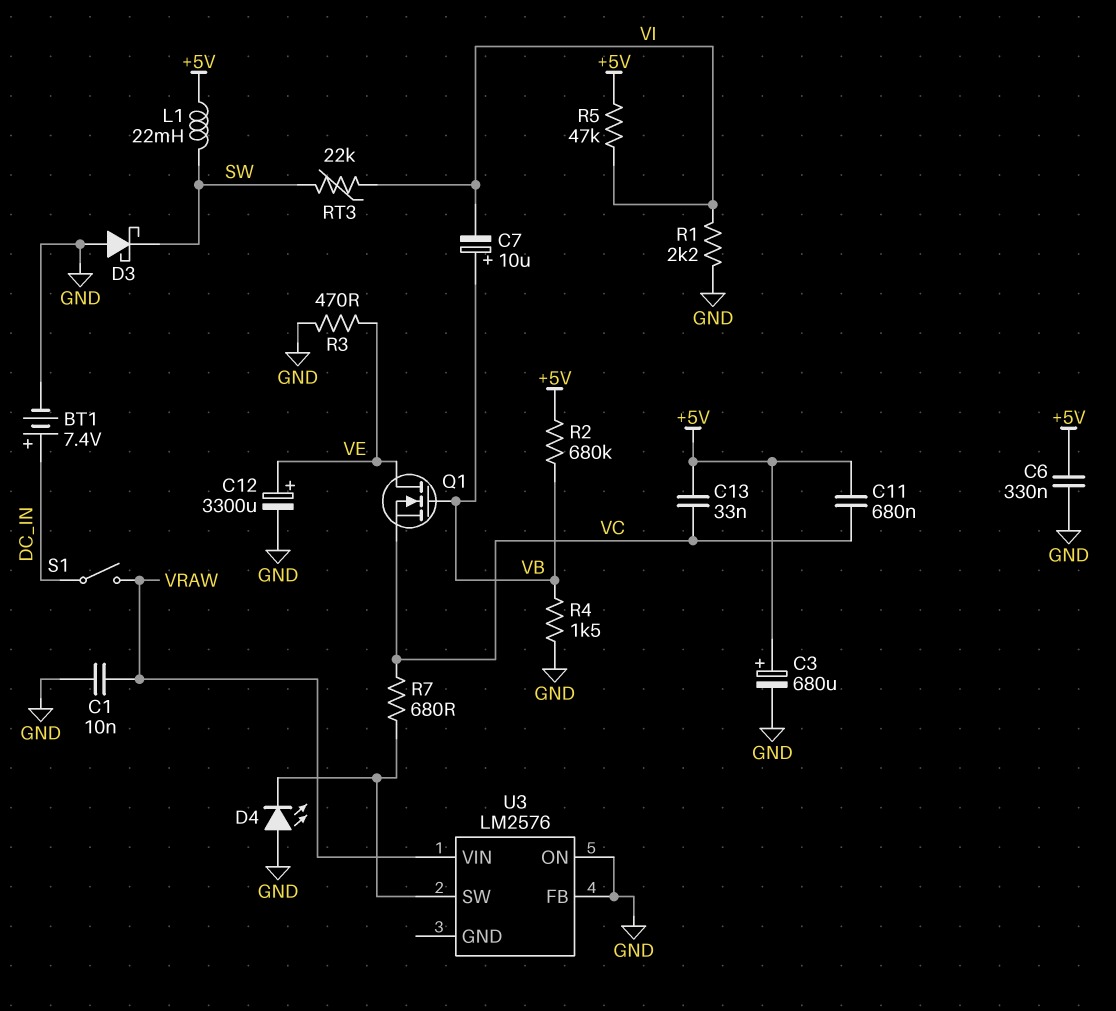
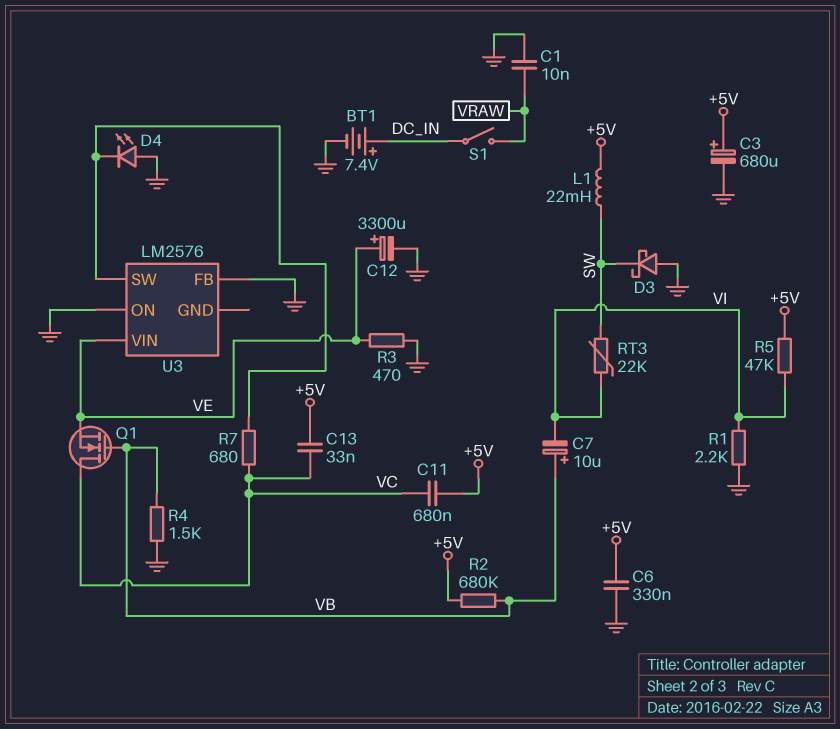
Q1: NMOS (G VB, D VE, S VC) -> NMOS (G VB, D VC, S VE)
U3 pin VIN: VRAW -> VE

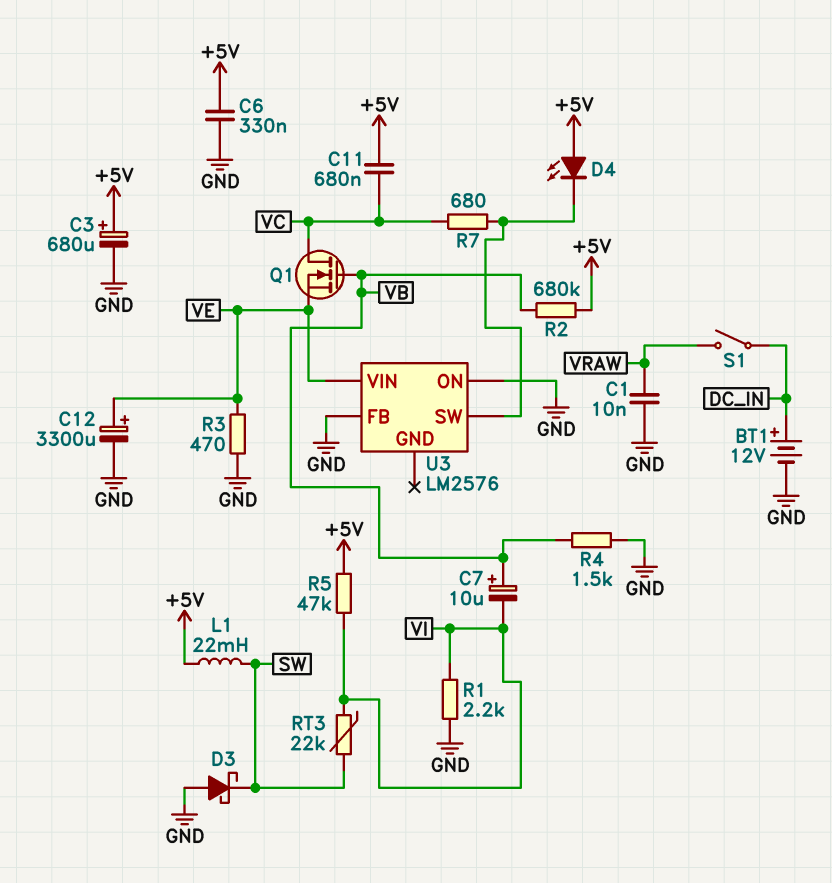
BT1: 7.4V (plus DC_IN, minus GND) -> 12V (plus DC_IN, minus GND)
C13: 33nF (+5V, VC) -> none
D4: LED (A GND, K U3/SW) -> LED (A +5V, K U3/SW)

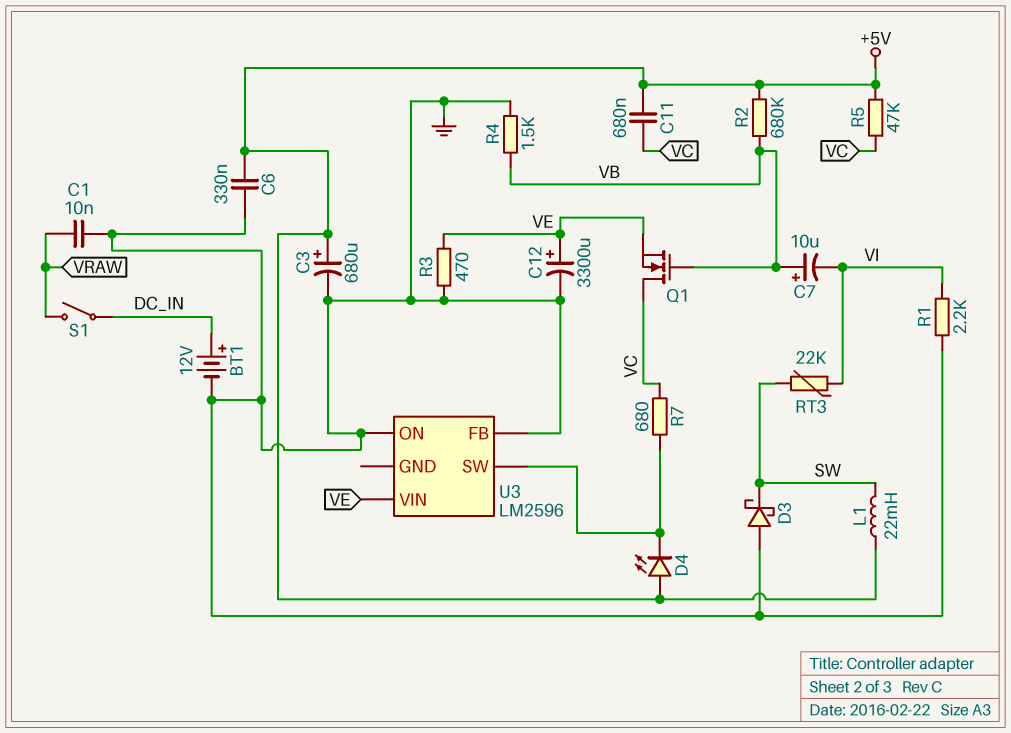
R5: 47k (+5V, VI) -> 47k (+5V, VC)
U3: LM2576 -> LM2596

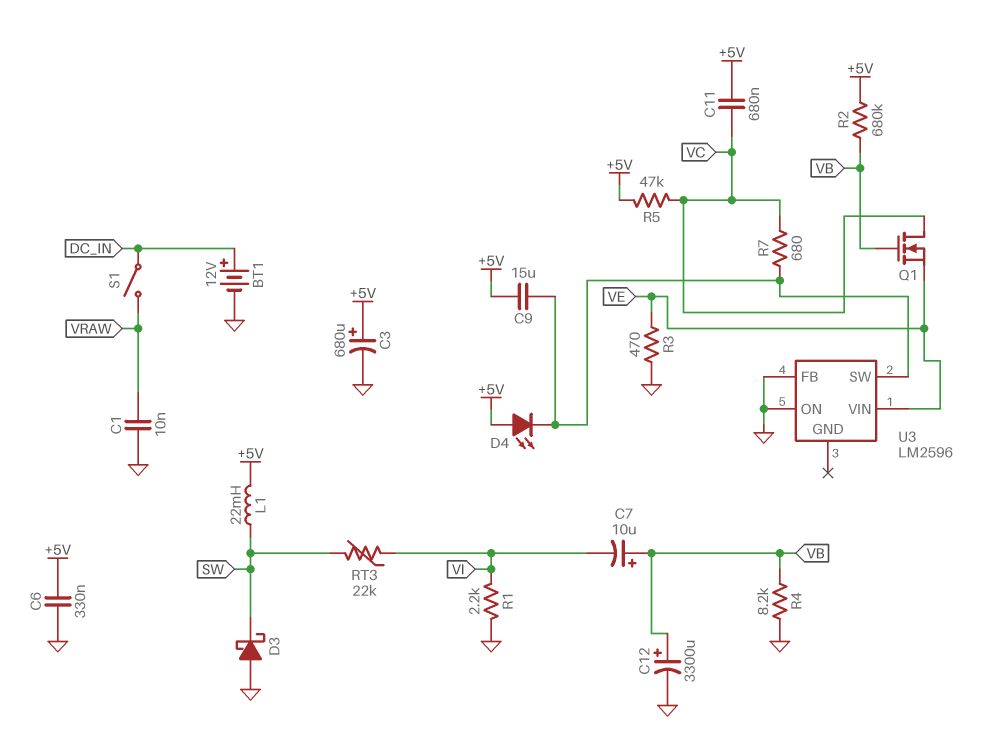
C9: none -> 15uF (+5V, U3/SW)
C12: 3300uF (plus VE, minus GND) -> 3300uF (plus VB, minus GND)
R4: 1.5k (GND, VB) -> 8.2k (GND, VB)

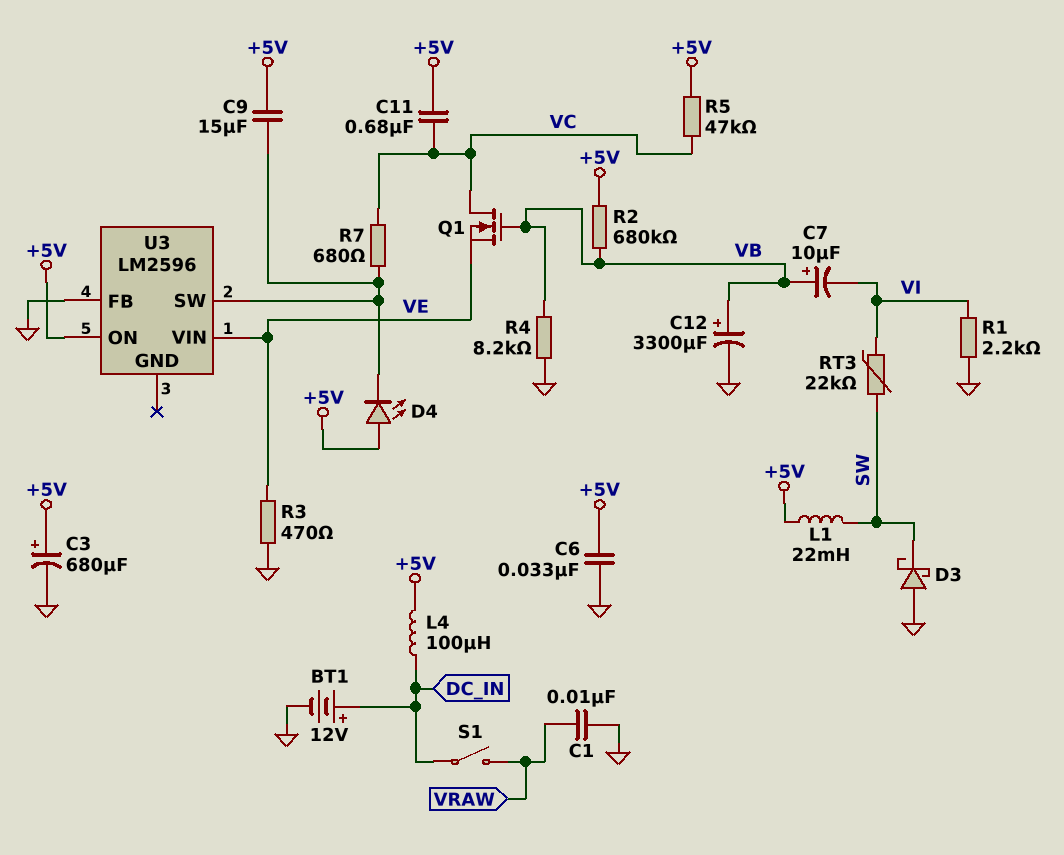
C6: 330nF (+5V, GND) -> 33nF (+5V, GND)
L4: none -> 100uH (+5V, DC_IN)
U3 pin ON: GND -> +5V

